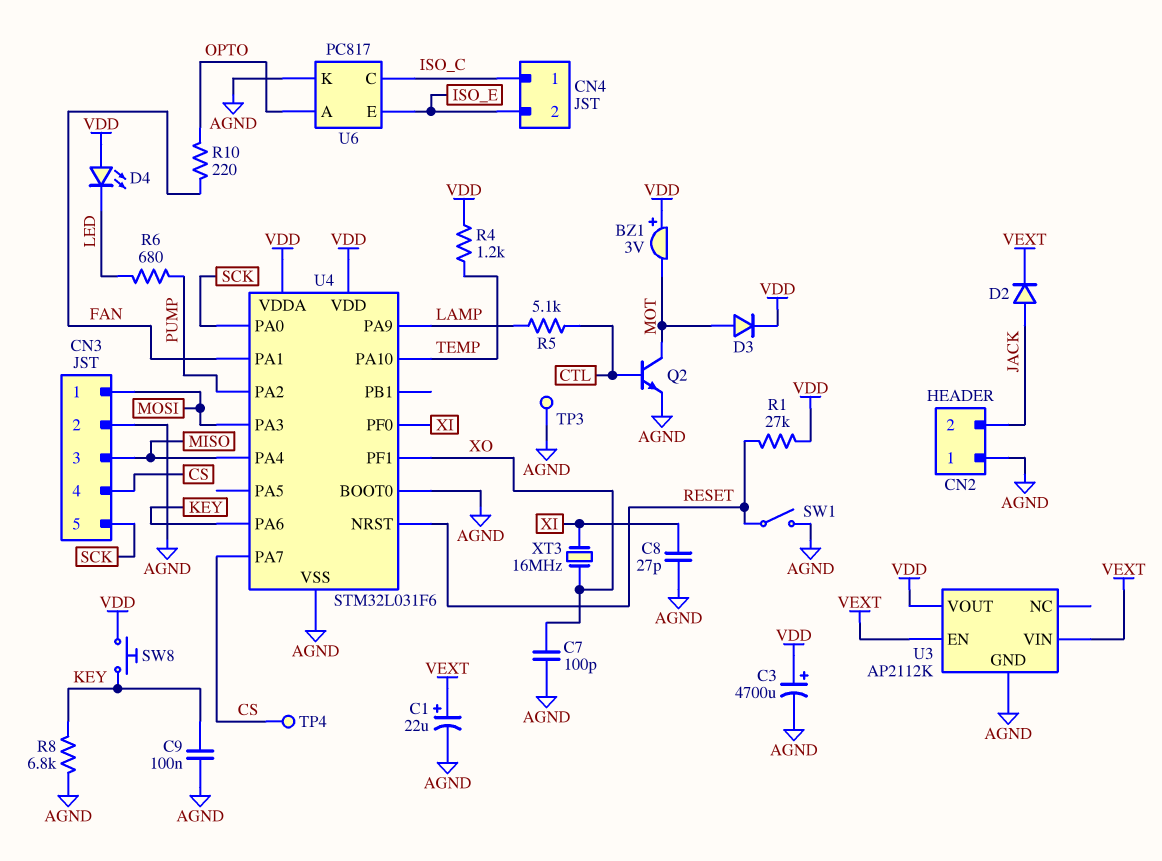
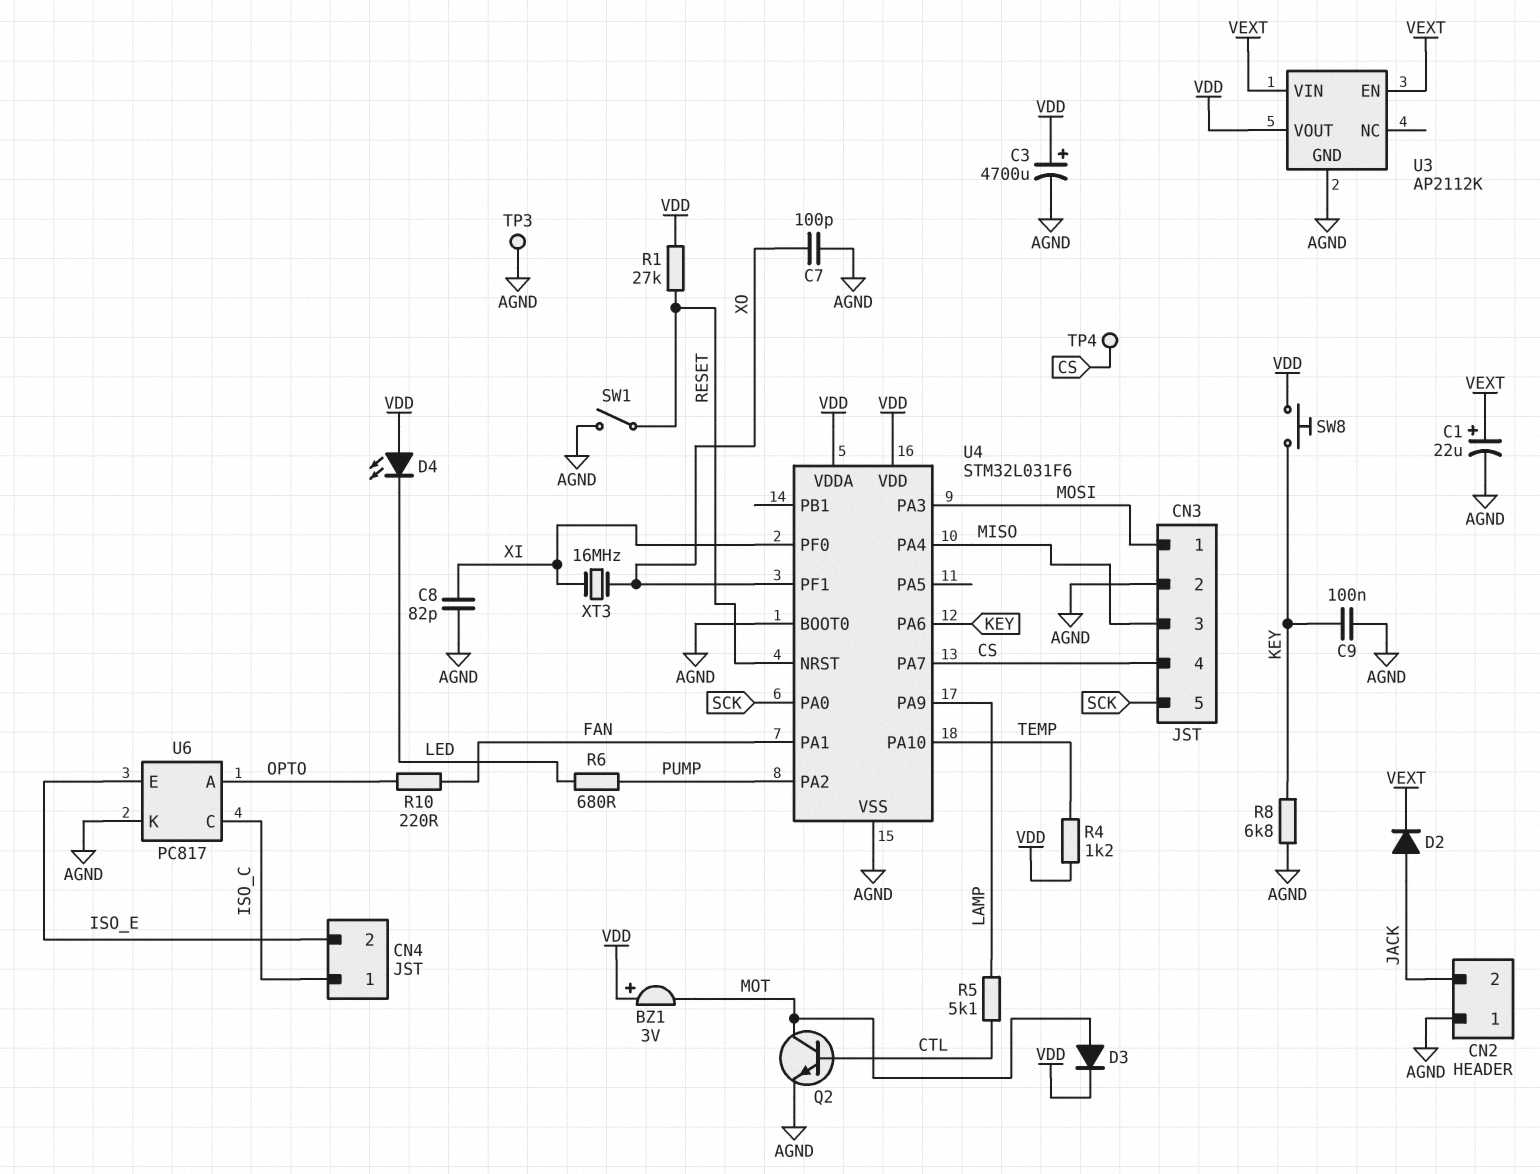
C8: 27pF (AGND, XI) -> 82pF (AGND, XI)

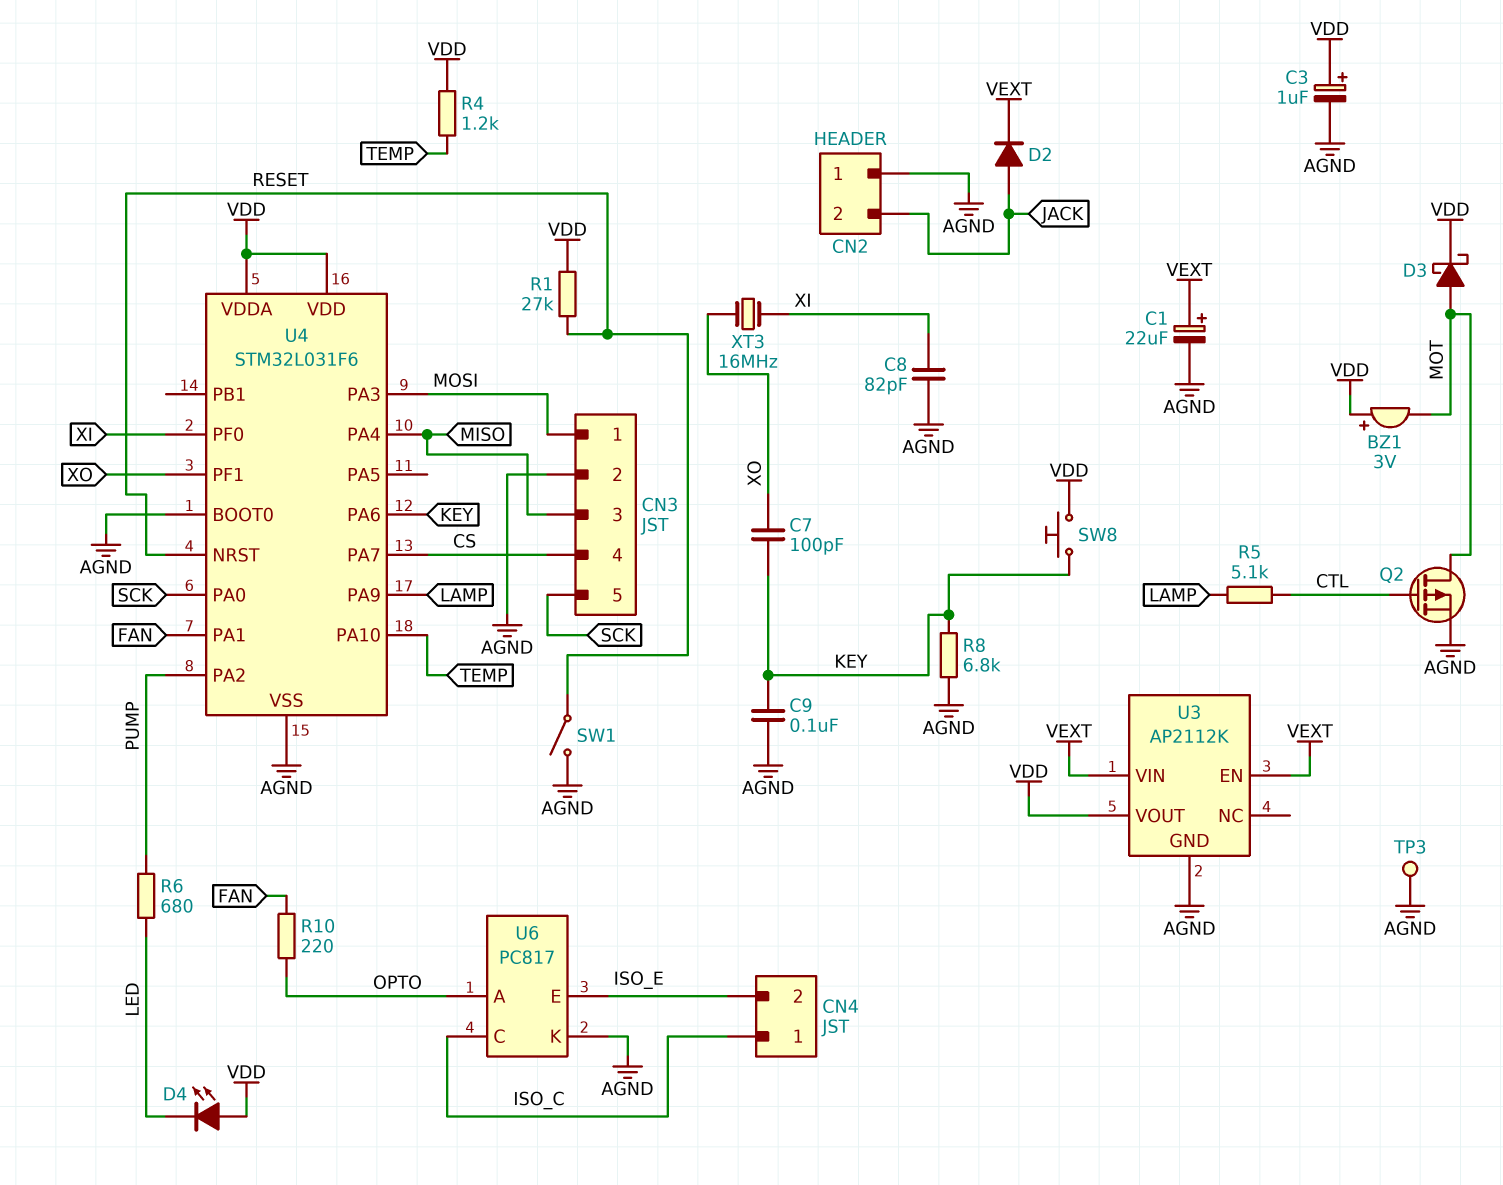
C3: 4700uF (plus VDD, minus AGND) -> 1uF (plus VDD, minus AGND)
C7: 100pF (AGND, XO) -> 100pF (KEY, XO)
D3: diode (A MOT, K VDD) -> schottky (A MOT, K VDD)
Q2: NPN (B CTL, C MOT, E AGND) -> PMOS (G CTL, D MOT, S AGND)
TP4: test point (CS) -> none

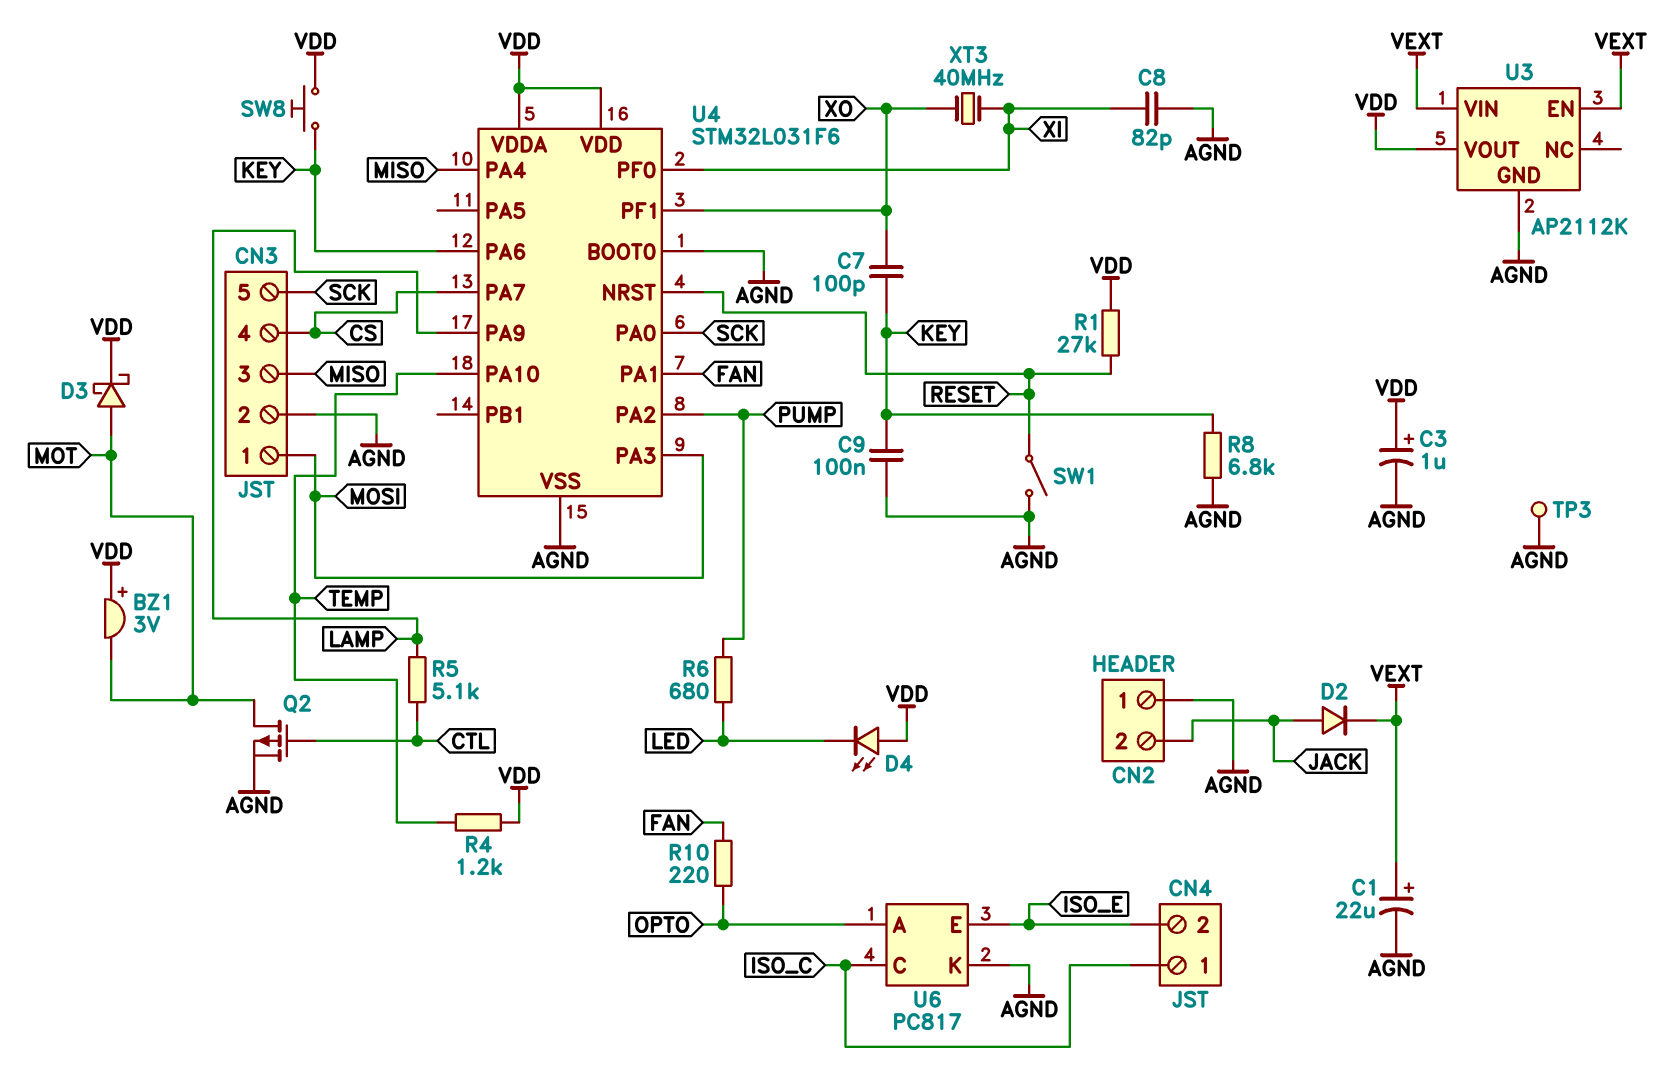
XT3: 16MHz (XI, XO) -> 40MHz (XI, XO)

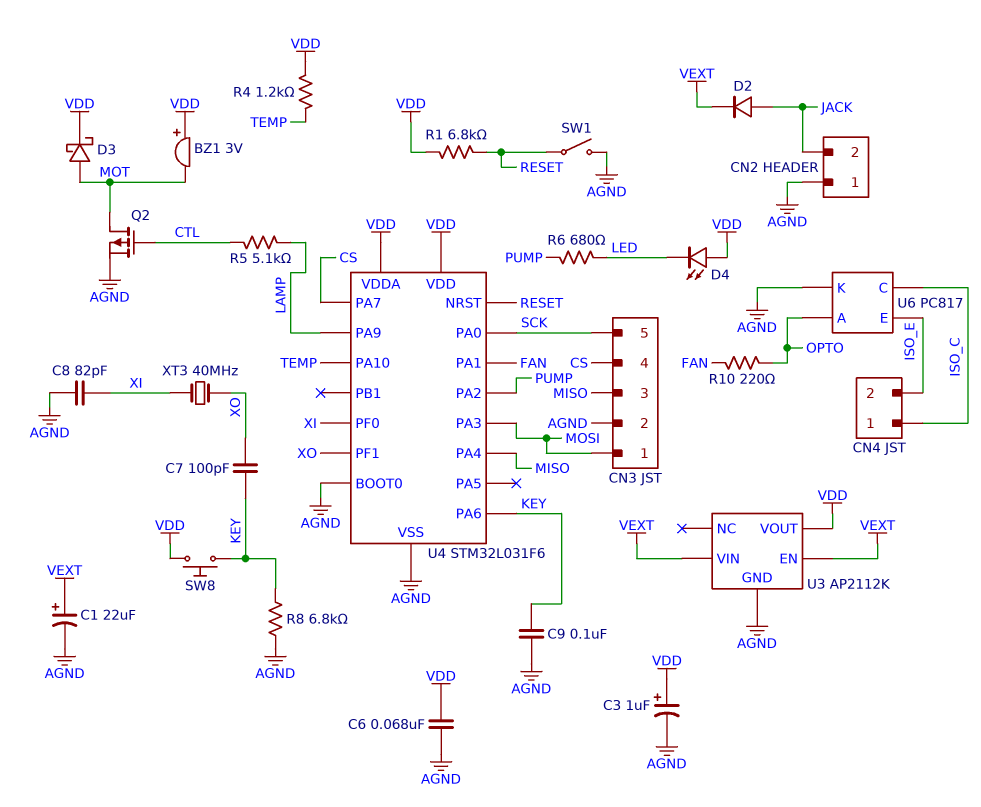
C6: none -> 68nF (AGND, VDD)
R1: 27k (RESET, VDD) -> 6.8k (RESET, VDD)
TP3: test point (AGND) -> none

